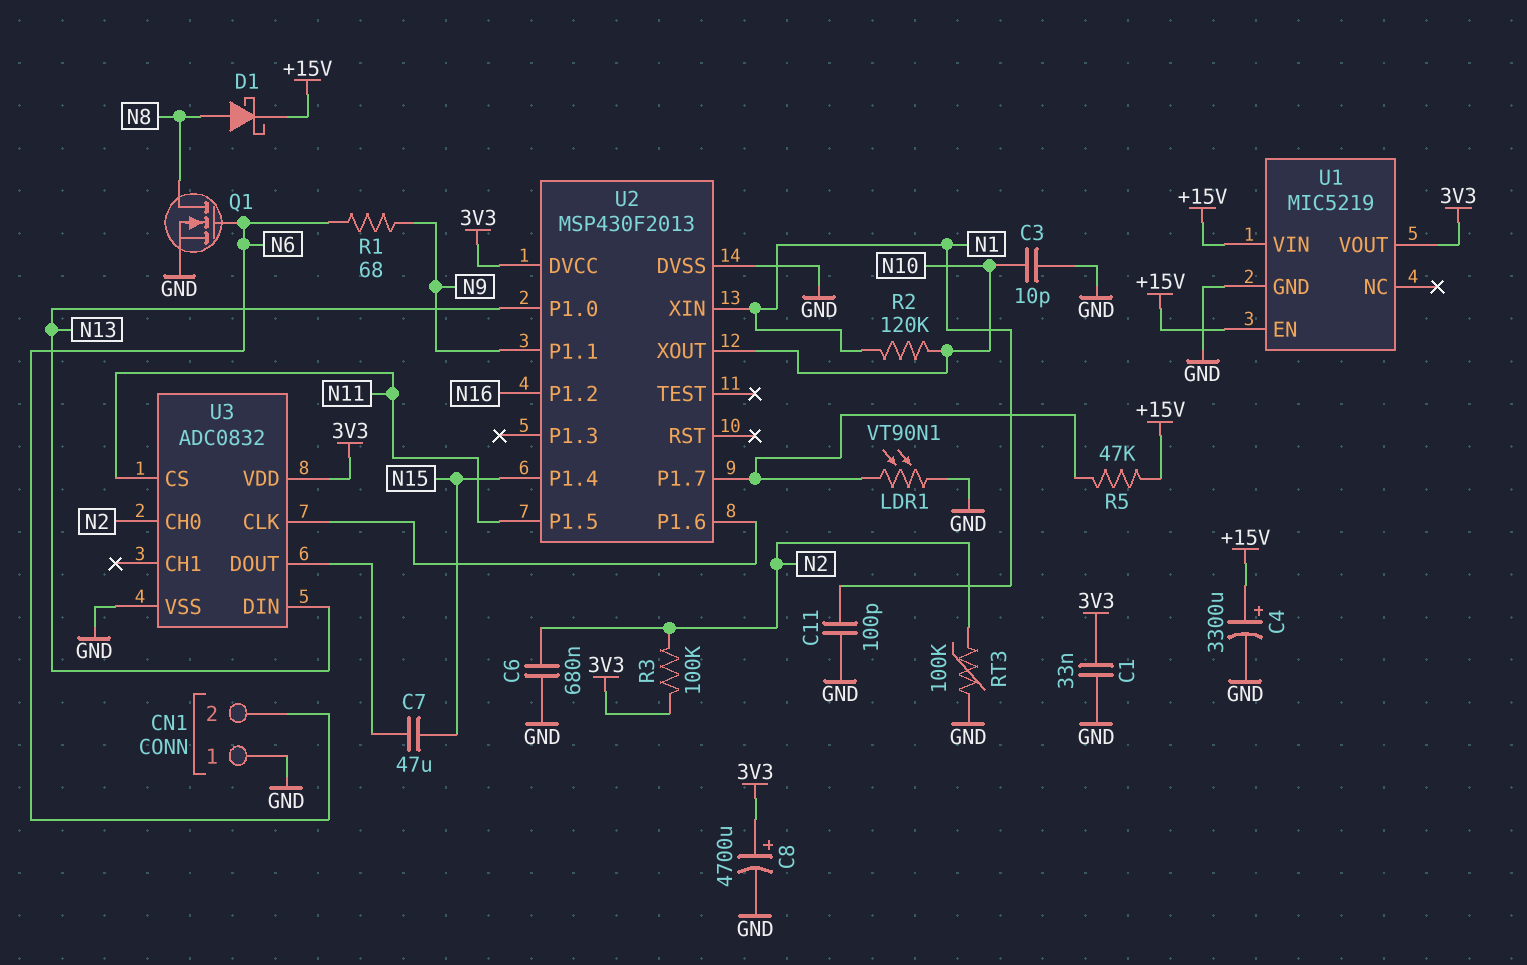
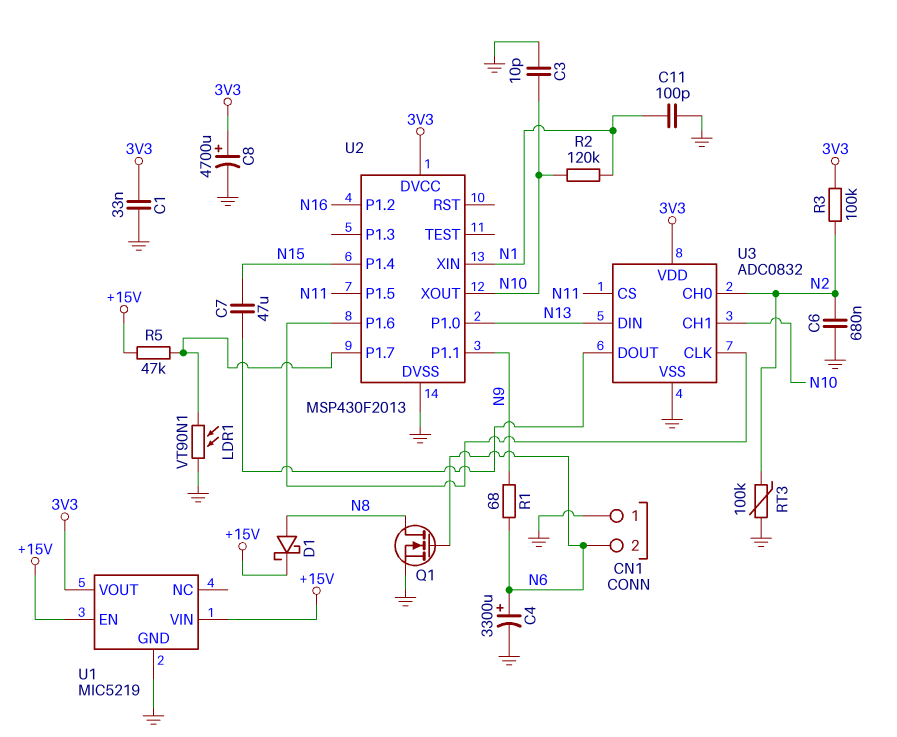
C4: 3300uF (plus +15V, minus GND) -> 3300uF (plus N6, minus GND)
U3 pin CH1: none -> N10

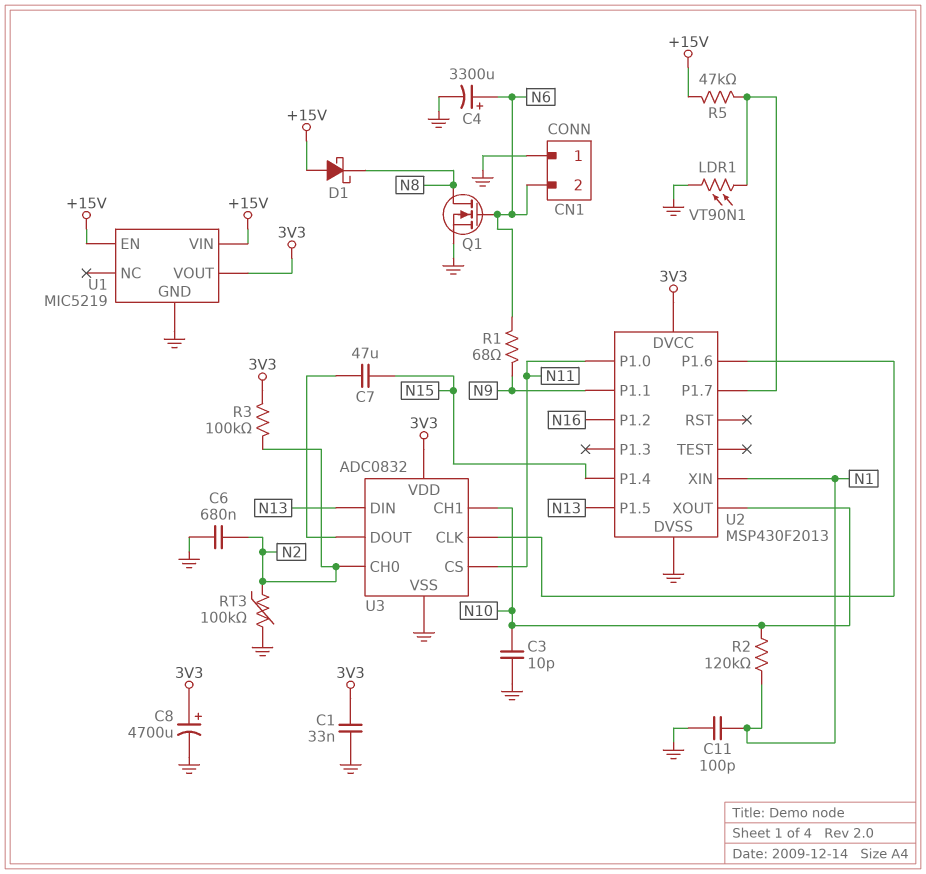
D1: schottky (A N8, K +15V) -> schottky (A +15V, K N8)
U2 pin P1.0: N13 -> N11
U2 pin P1.5: N11 -> N13

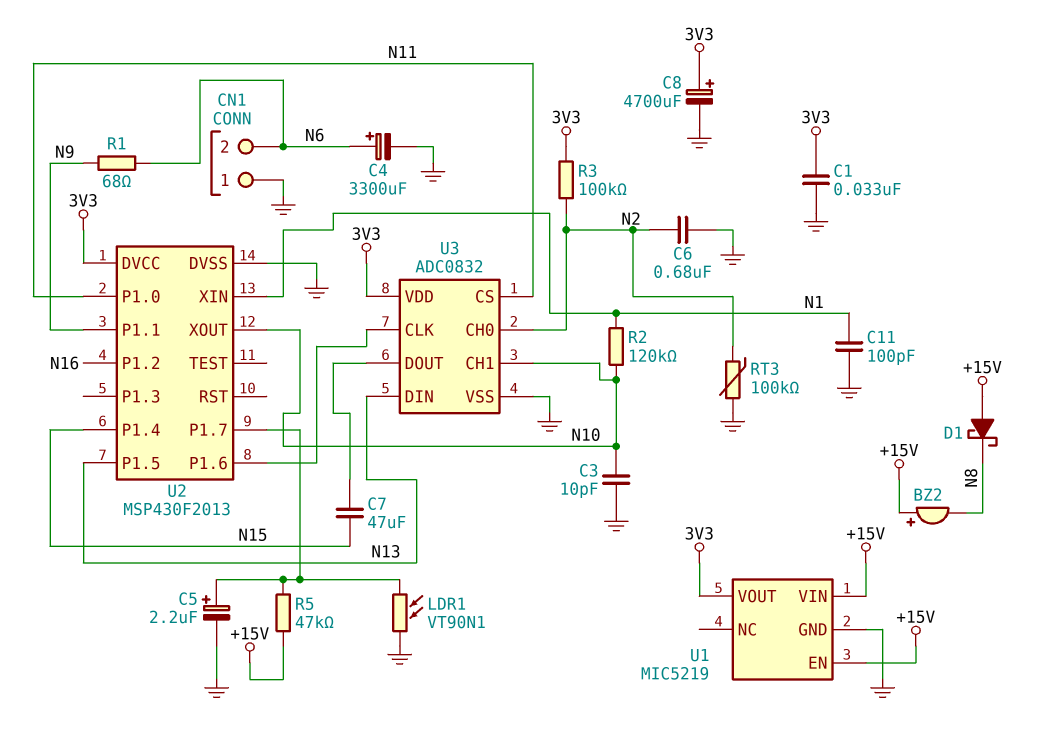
BZ2: none -> buzzer (plus +15V, minus N8)
C5: none -> 2.2uF (plus U2/P1.7, minus GND)
Q1: NMOS (G N6, D N8, S GND) -> none

